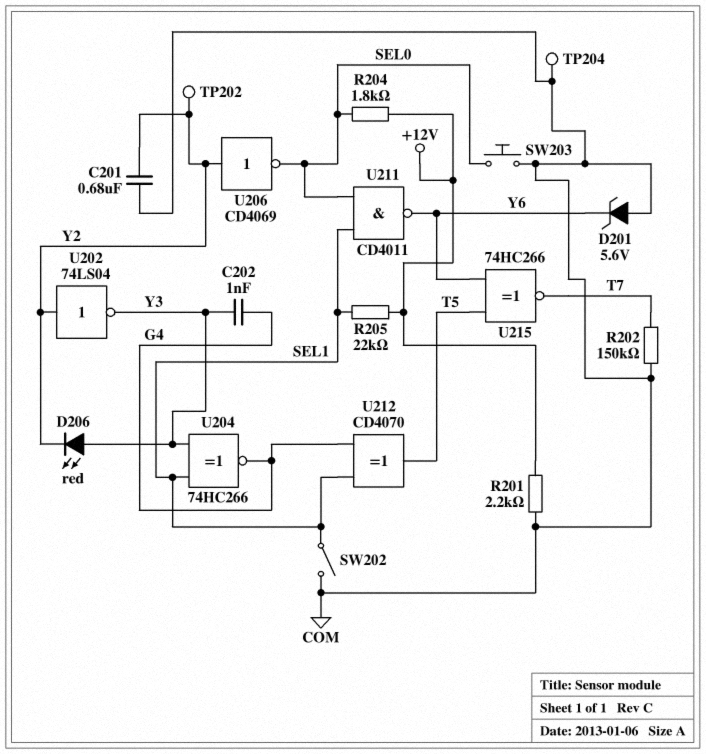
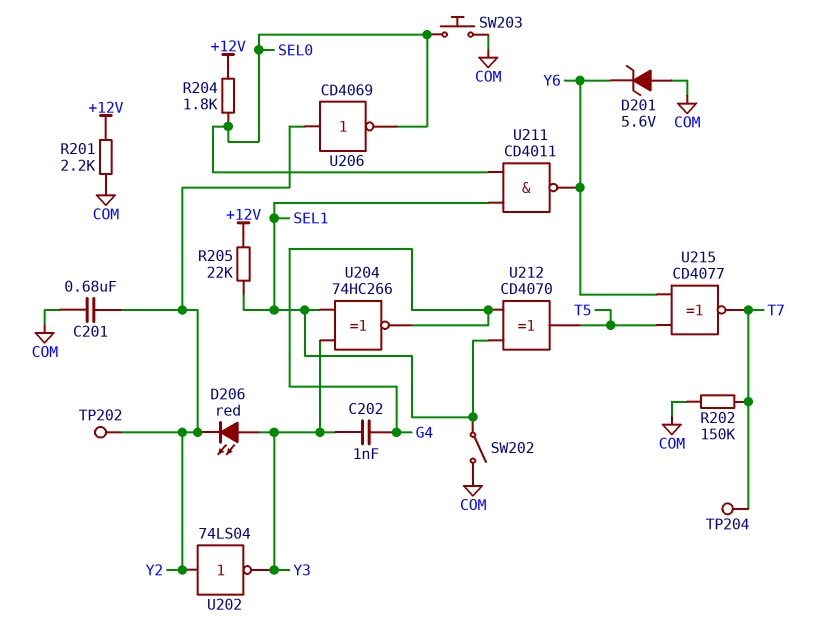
TP204: test point (COM) -> test point (T7)
U215: XNOR 74HC266 (in T5, in Y6, out T7) -> XNOR CD4077 (in T5, in Y6, out T7)

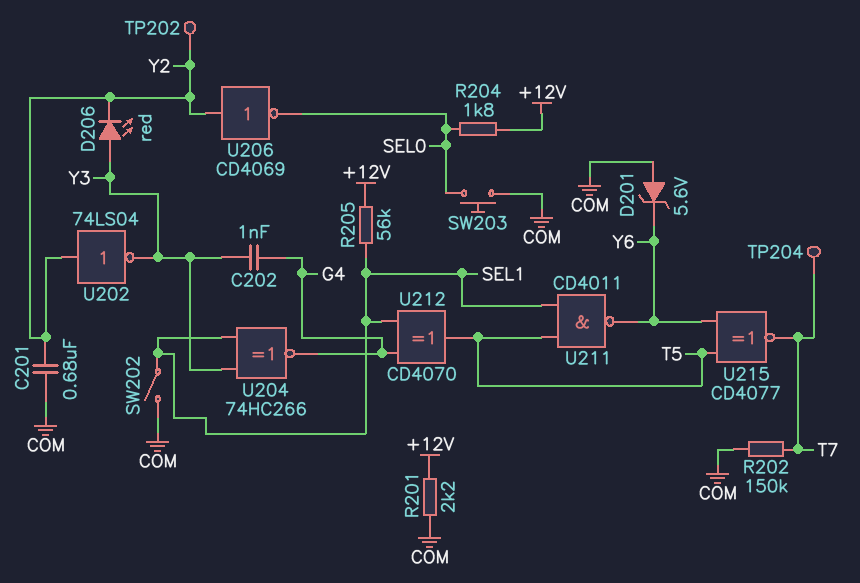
R205: 22k (+12V, SEL1) -> 56k (+12V, SEL1)
U211: NAND CD4011 (in SEL0, in SEL1, out Y6) -> NAND CD4011 (in SEL1, in T5, out Y6)

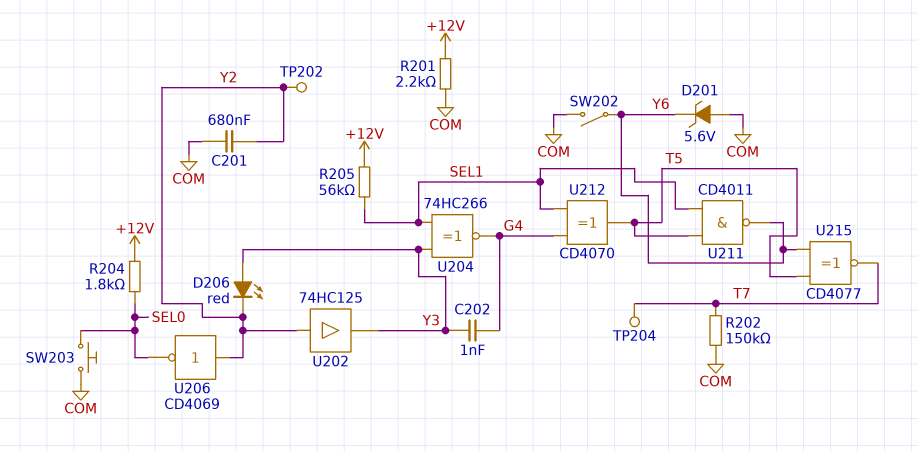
SW202: switch (COM, SEL1) -> switch (COM, Y6)
U202: NOT 74LS04 (in Y2, out Y3) -> buffer 74HC125 (in Y2, out Y3)

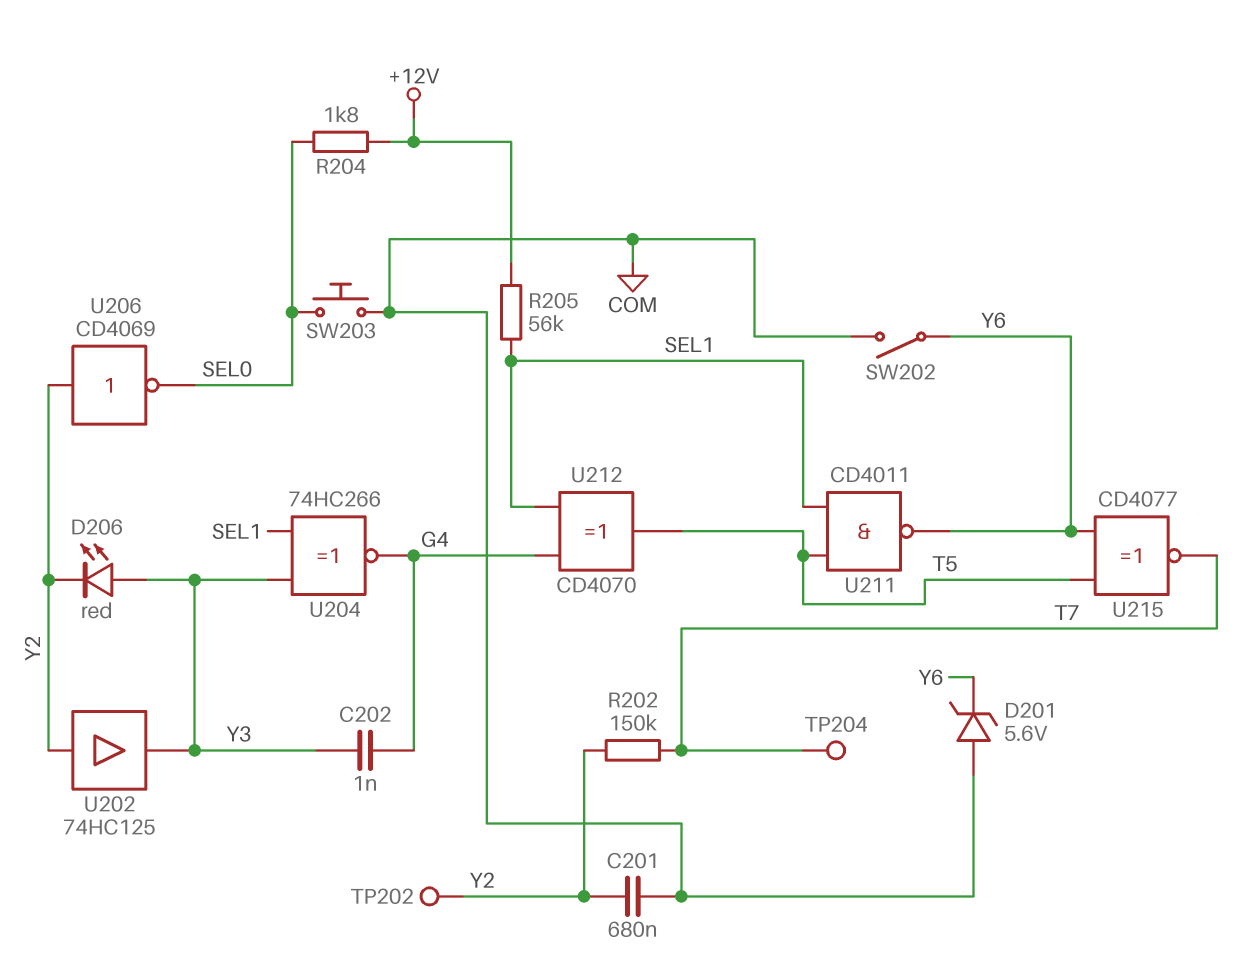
R201: 2.2k (+12V, COM) -> none
R202: 150k (COM, T7) -> 150k (T7, Y2)

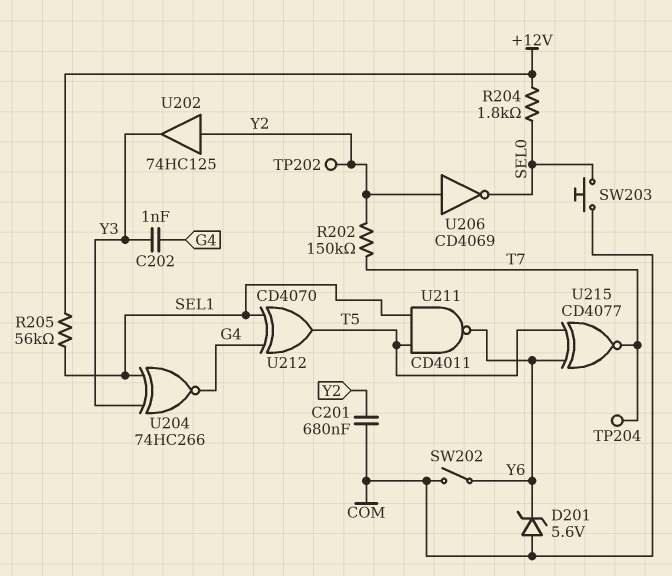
D206: LED red (A Y3, K Y2) -> none

